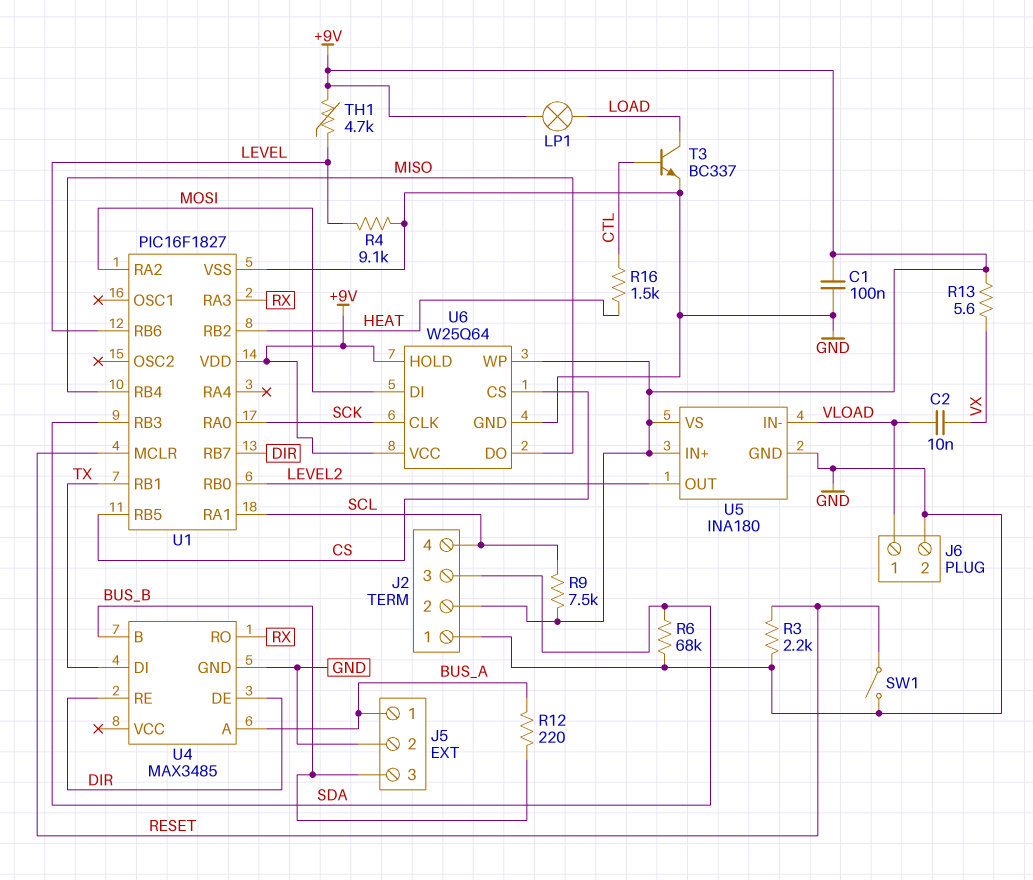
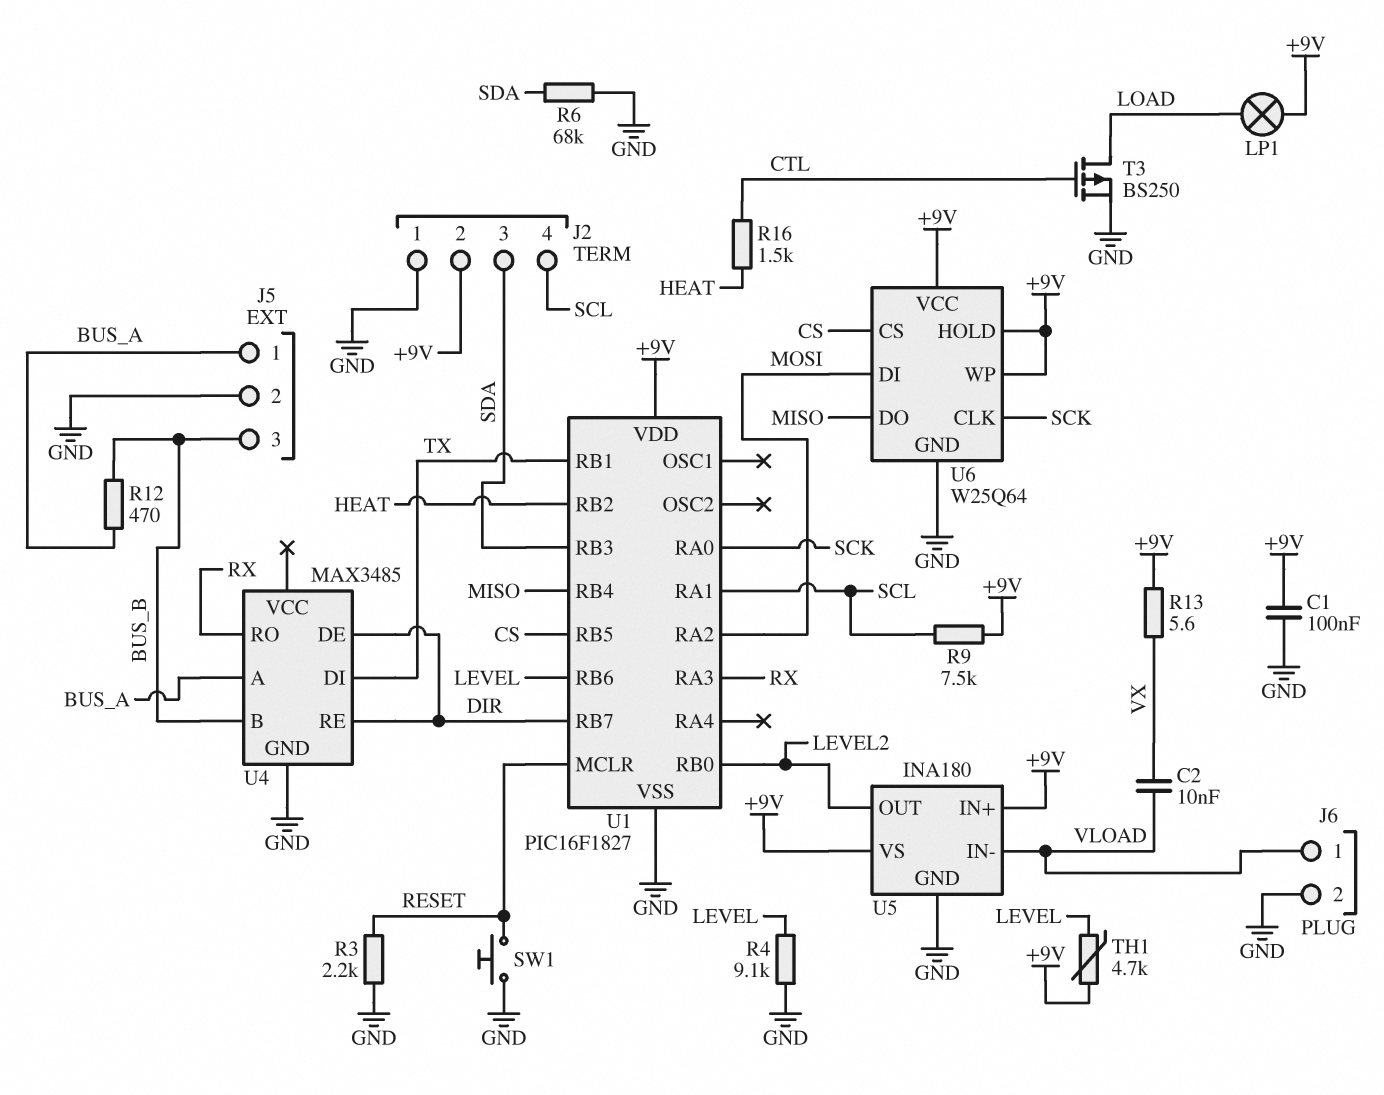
R12: 220 (BUS_A, BUS_B) -> 470 (BUS_A, BUS_B)
SW1: switch (GND, RESET) -> button (GND, RESET)
T3: NPN BC337 (B CTL, C LOAD, E GND) -> PMOS BS250 (G CTL, D LOAD, S GND)

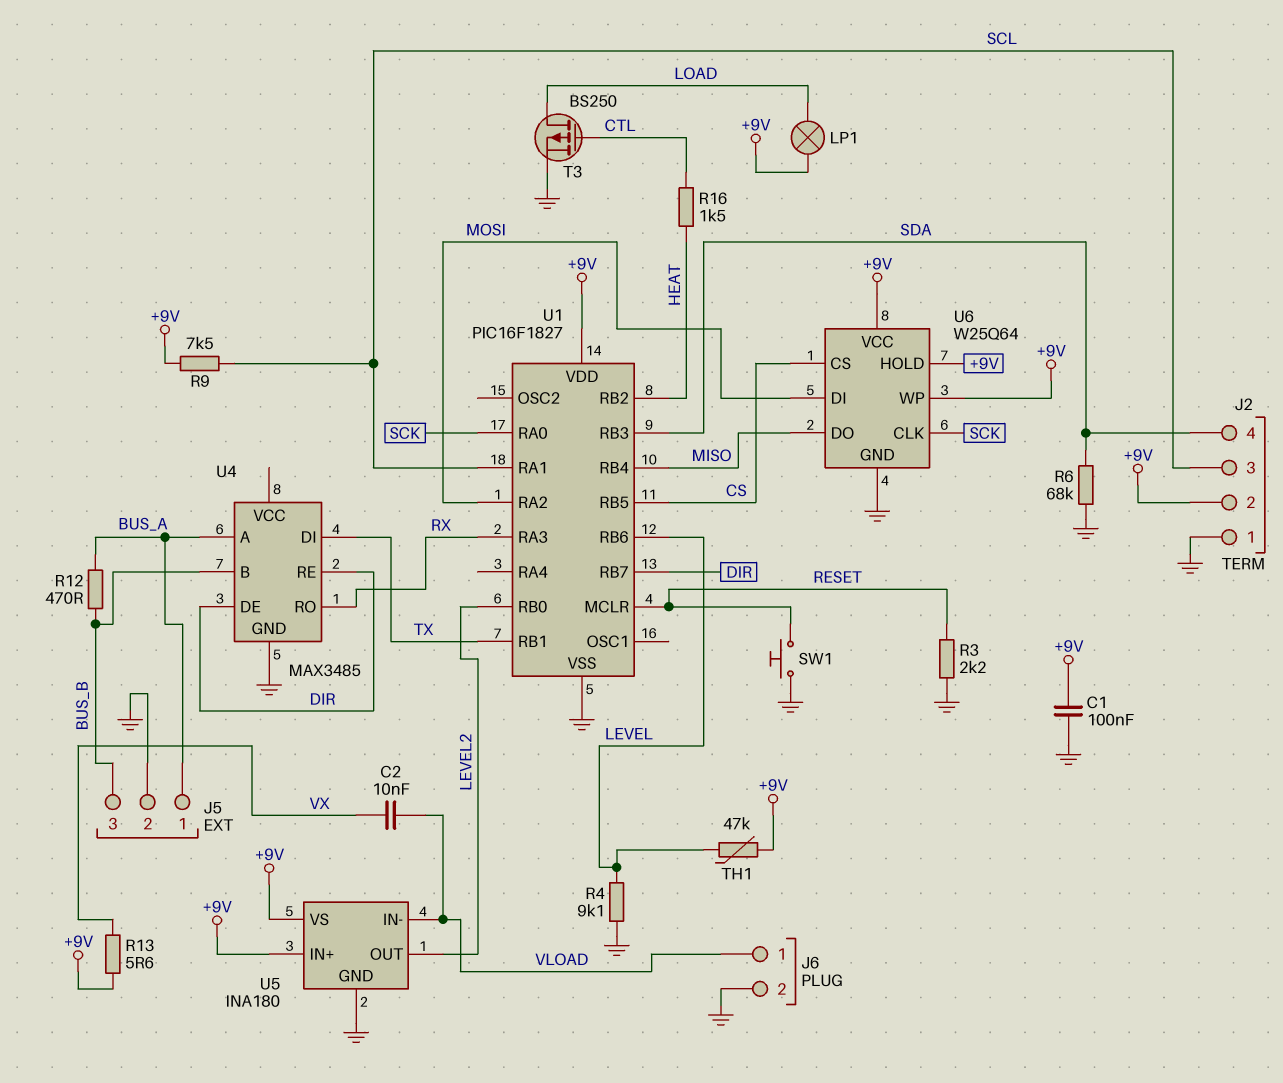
J2 pin 3: SDA -> SCL
J2 pin 4: SCL -> SDA
TH1: 4.7k (+9V, LEVEL) -> 47k (+9V, LEVEL)

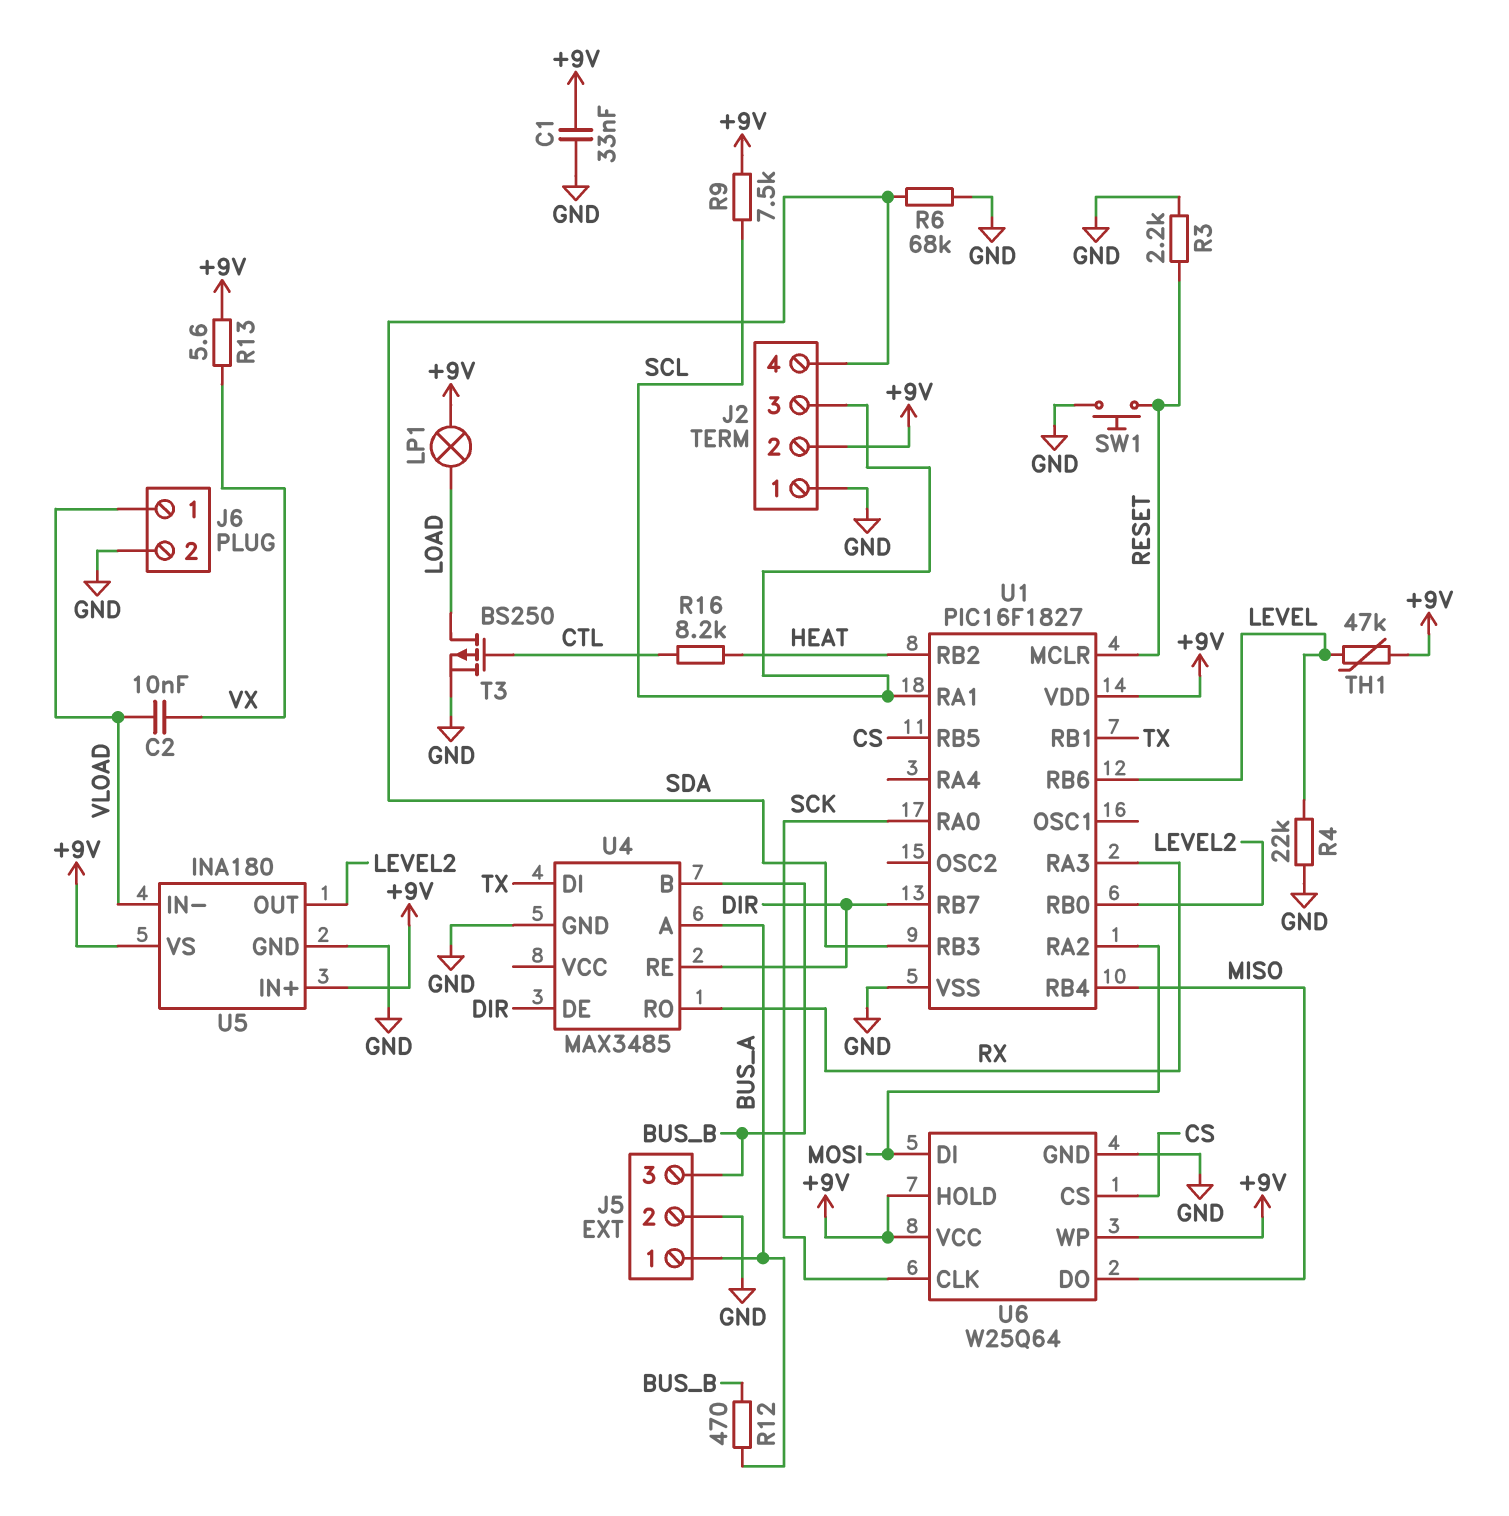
C1: 100nF (+9V, GND) -> 33nF (+9V, GND)
R4: 9.1k (GND, LEVEL) -> 22k (GND, LEVEL)
R16: 1.5k (CTL, HEAT) -> 8.2k (CTL, HEAT)

